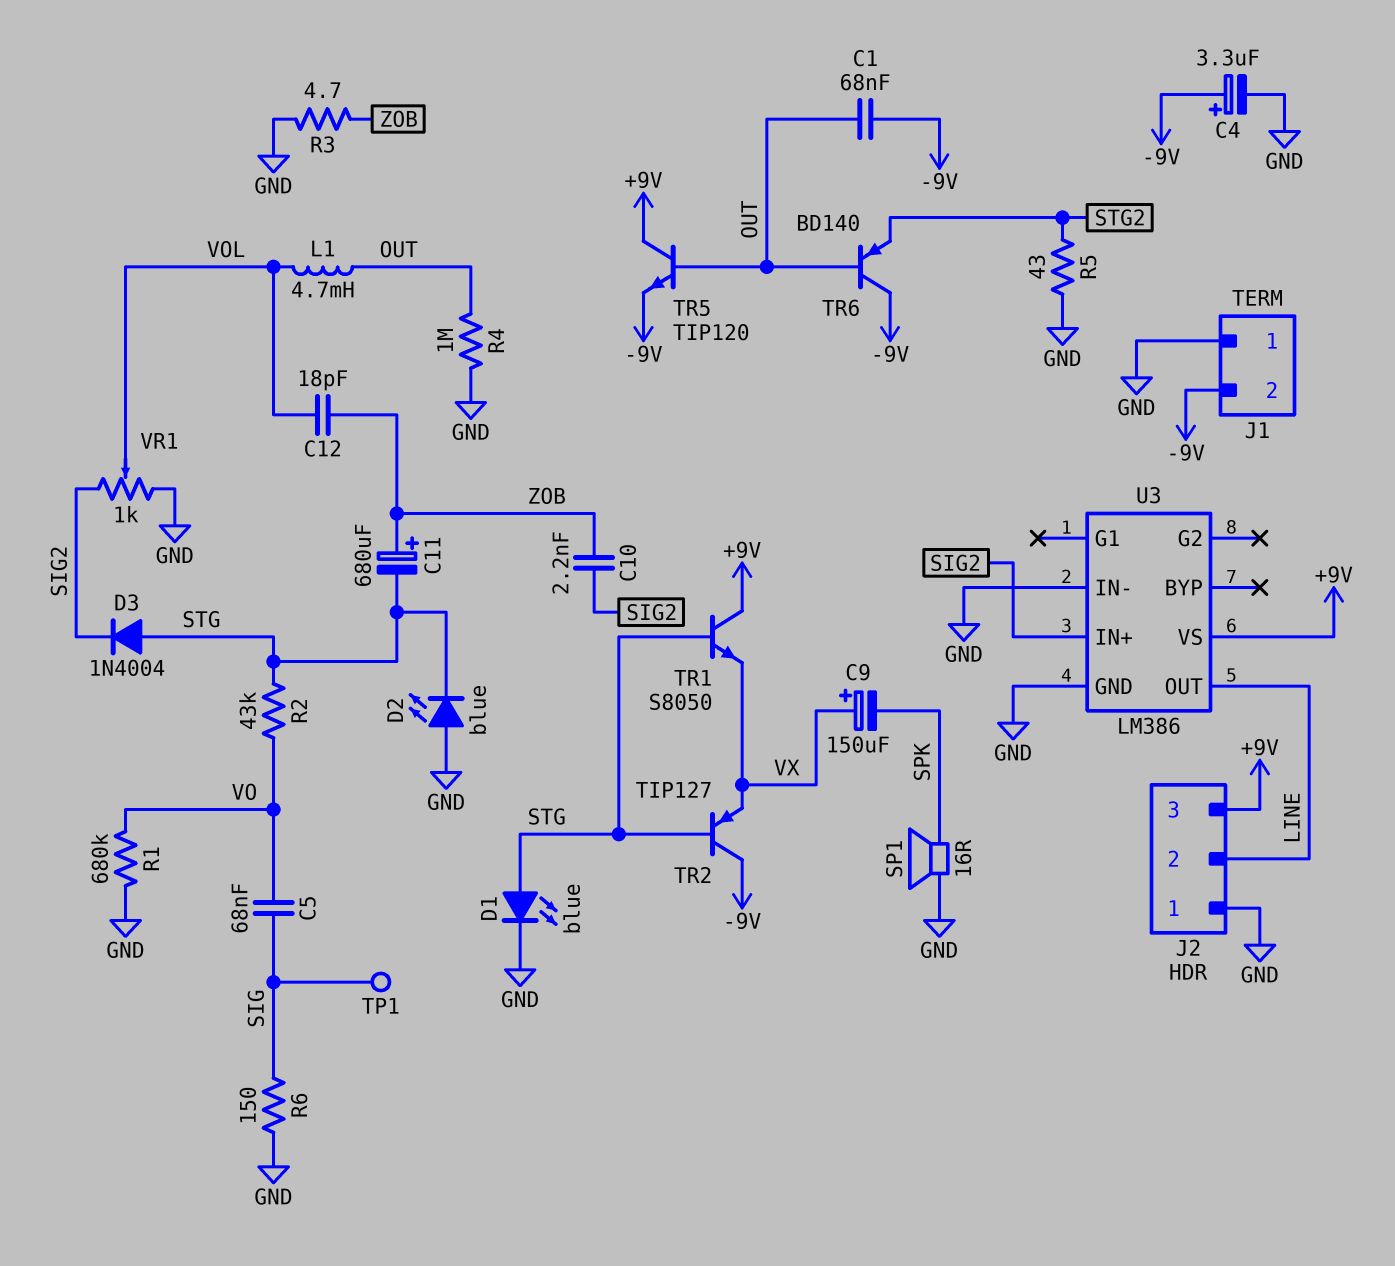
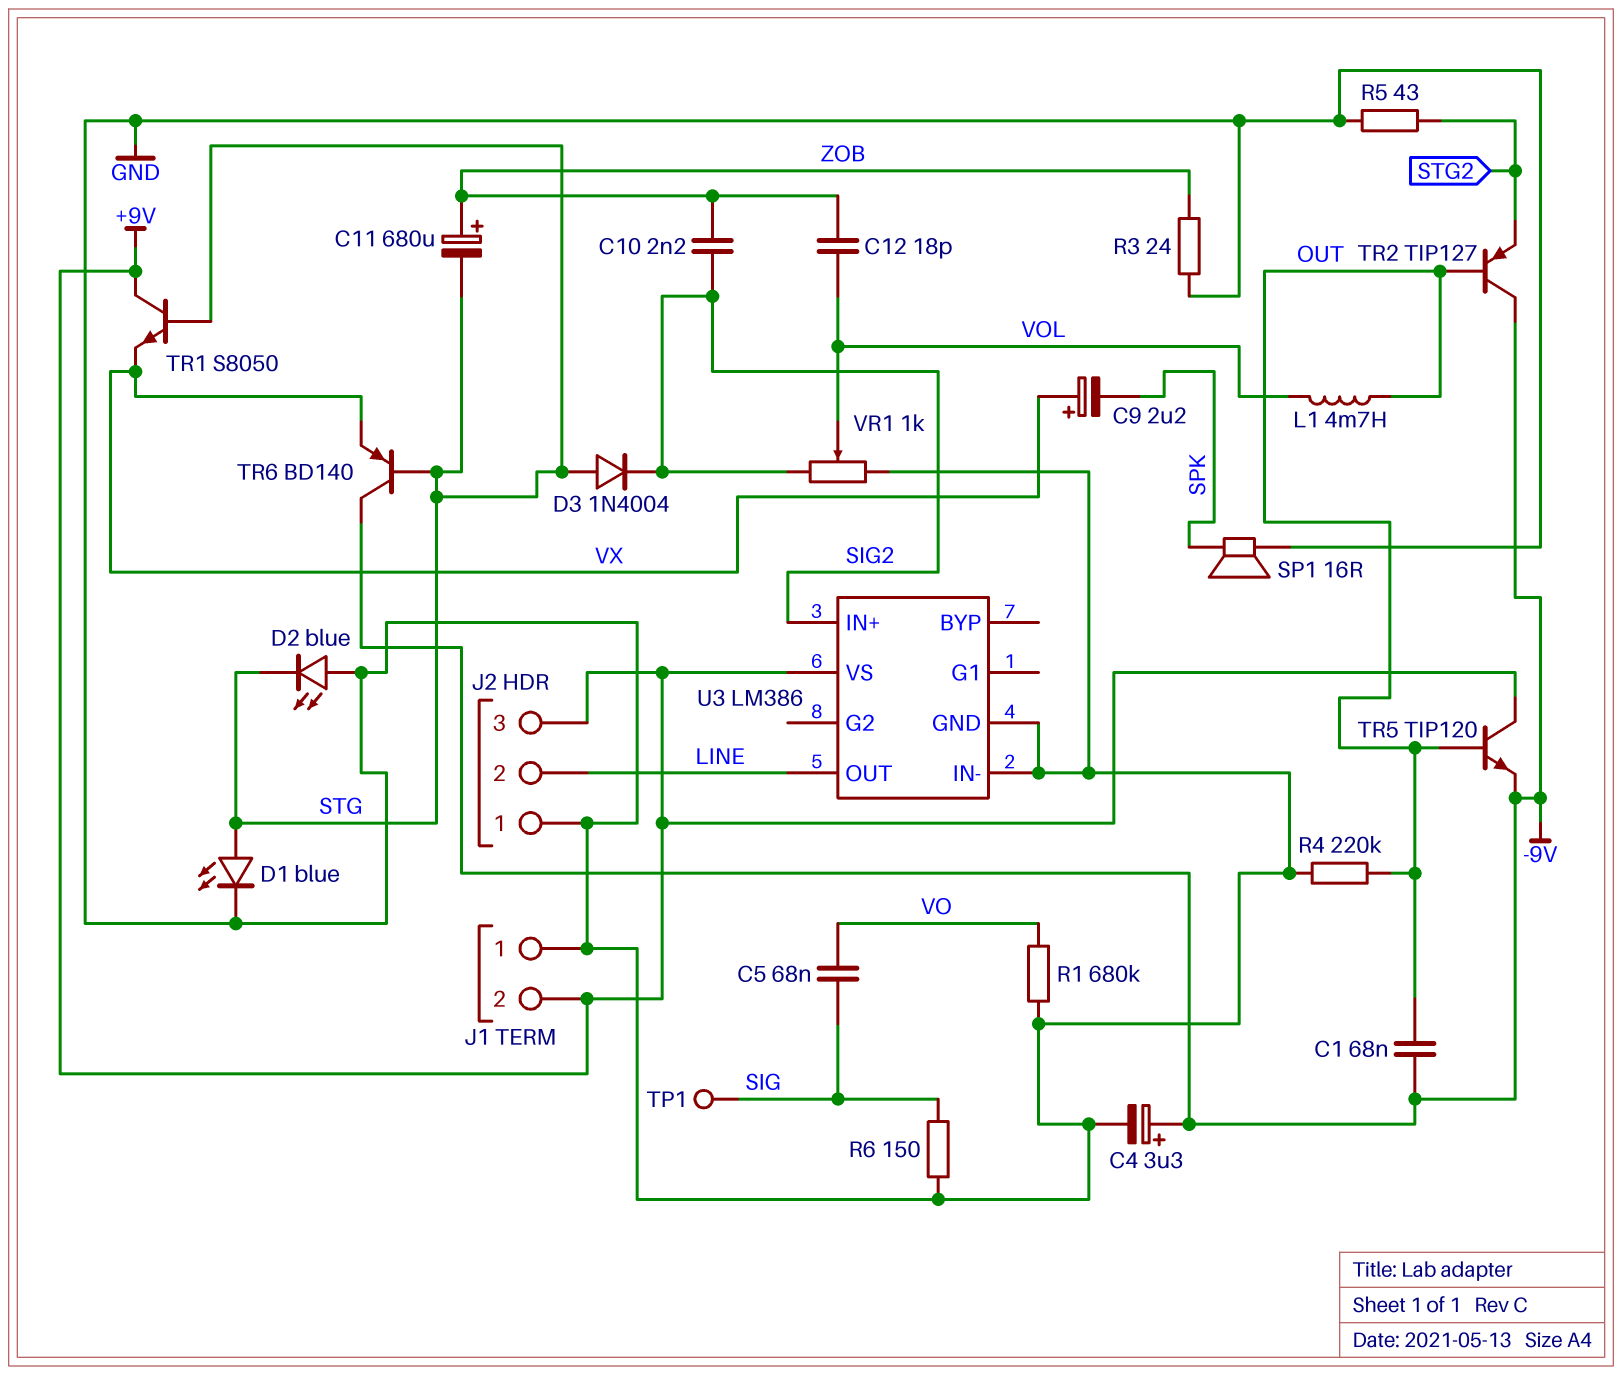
C9: 150uF (plus VX, minus SPK) -> 2.2uF (plus VX, minus SPK)
J1 pin 2: -9V -> +9V
R2: 43k (STG, VO) -> none
R3: 4.7 (GND, ZOB) -> 24 (GND, ZOB)
R4: 1M (GND, OUT) -> 220k (GND, OUT)
TR2: PNP TIP127 (B STG, C -9V, E VX) -> PNP TIP127 (B OUT, C -9V, E STG2)
TR6: PNP BD140 (B OUT, C -9V, E STG2) -> PNP BD140 (B STG, C -9V, E VX)

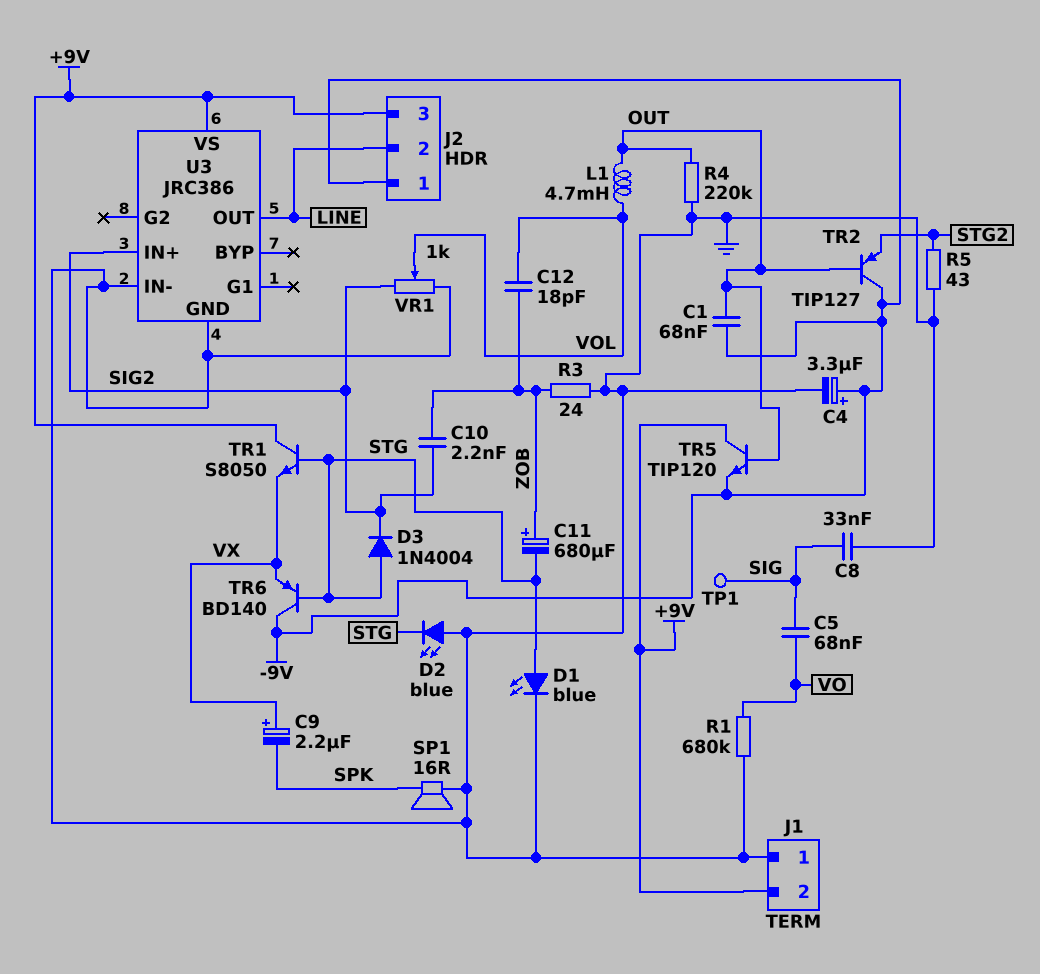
C8: none -> 33nF (GND, SIG)
J2 pin 1: GND -> -9V
R6: 150 (GND, SIG) -> none
U3: LM386 -> JRC386

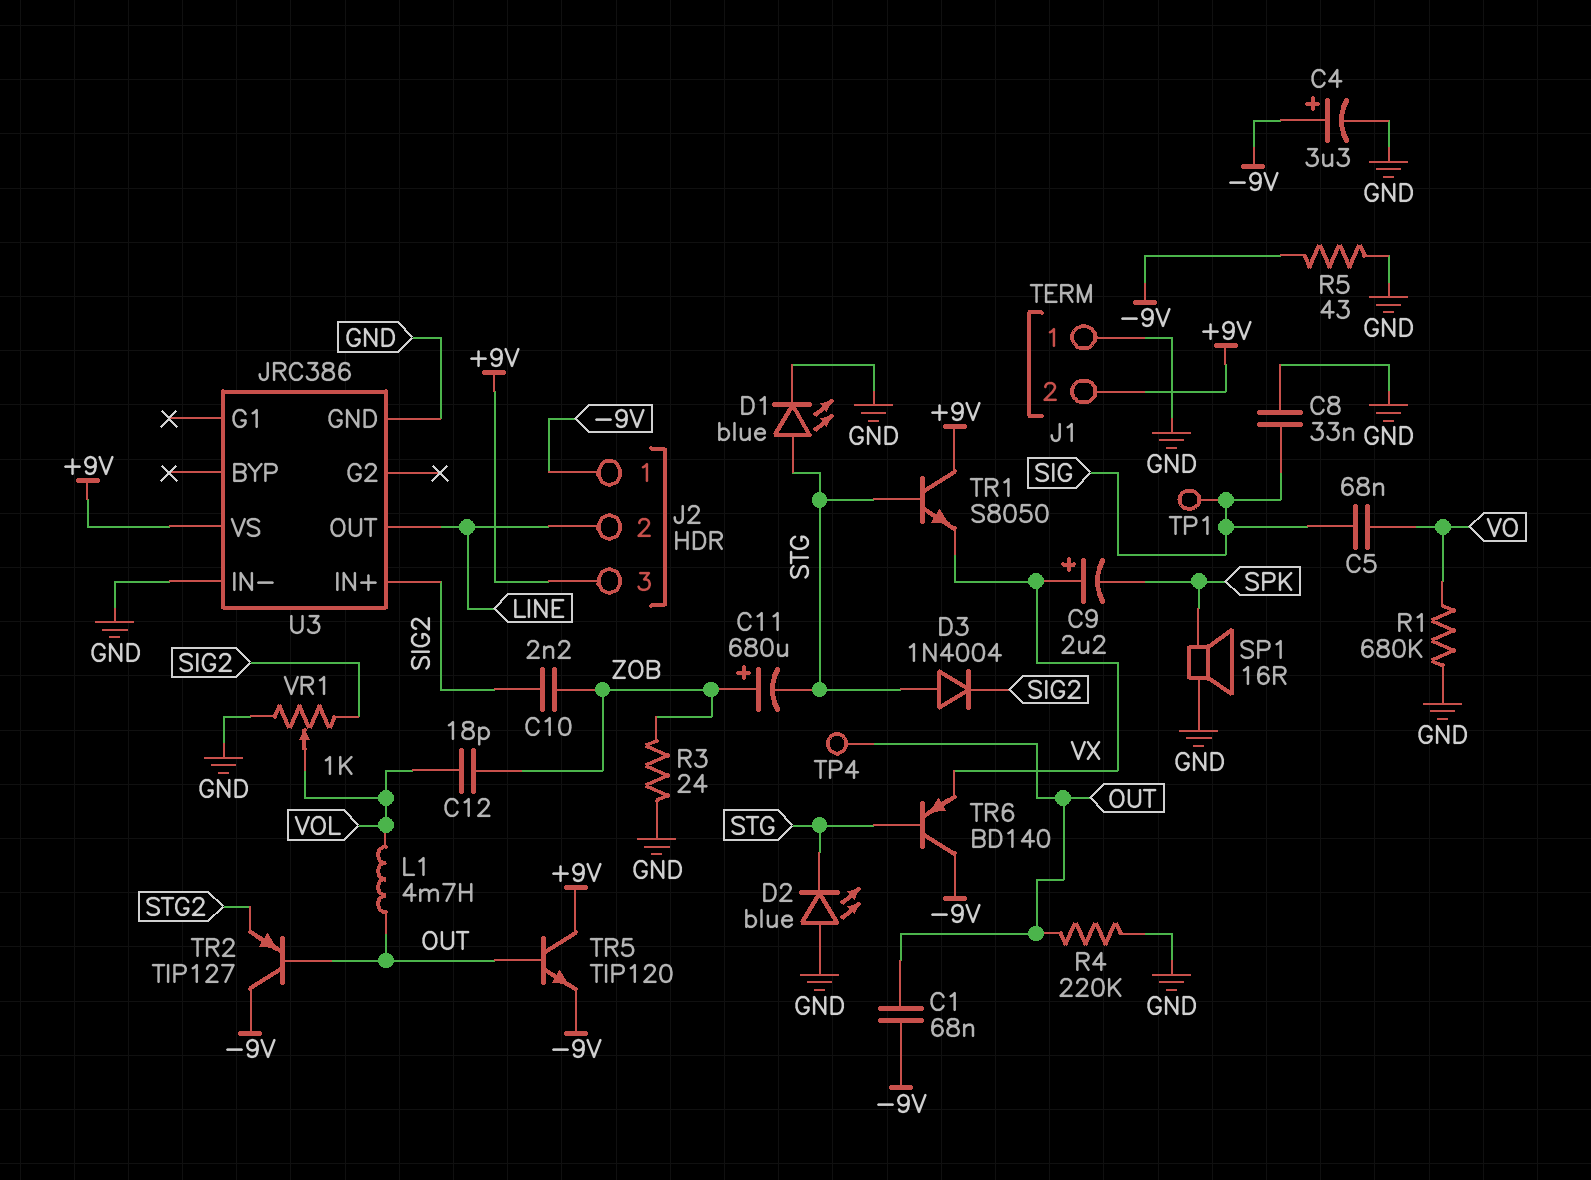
R5: 43 (GND, STG2) -> 43 (-9V, GND)
TP4: none -> test point (OUT)

